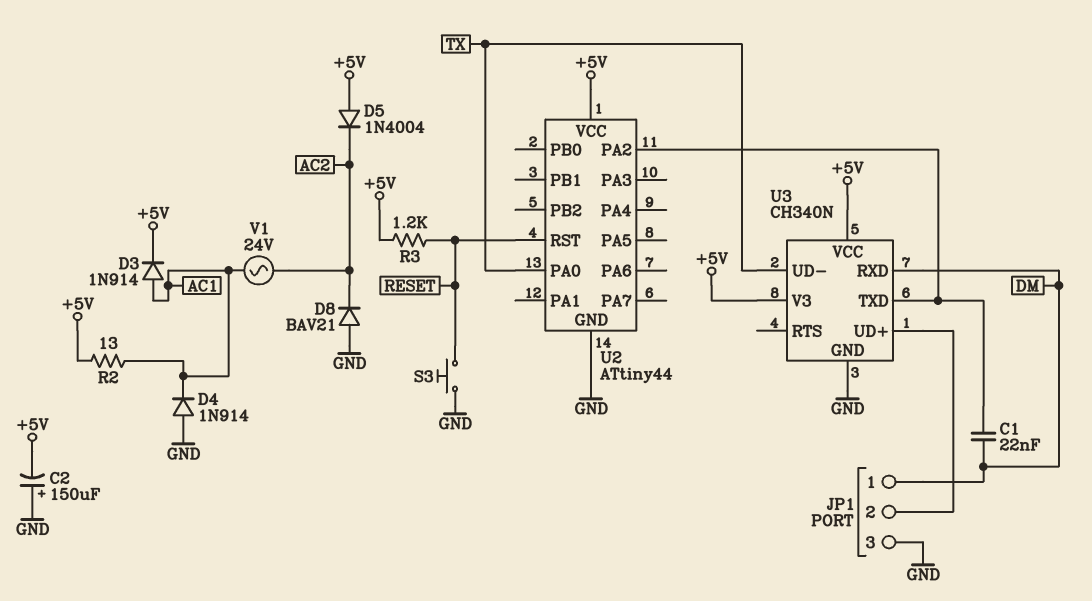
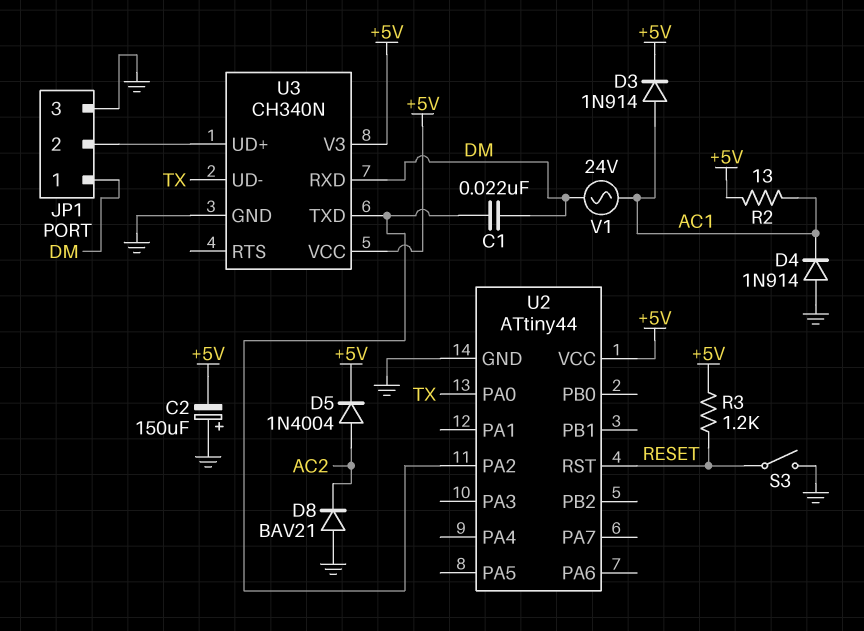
D5: diode 1N4004 (A +5V, K AC2) -> diode 1N4004 (A AC2, K +5V)
S3: button (GND, RESET) -> switch (GND, RESET)
V1: AC 24V (AC1, AC2) -> AC 24V (AC1, DM)

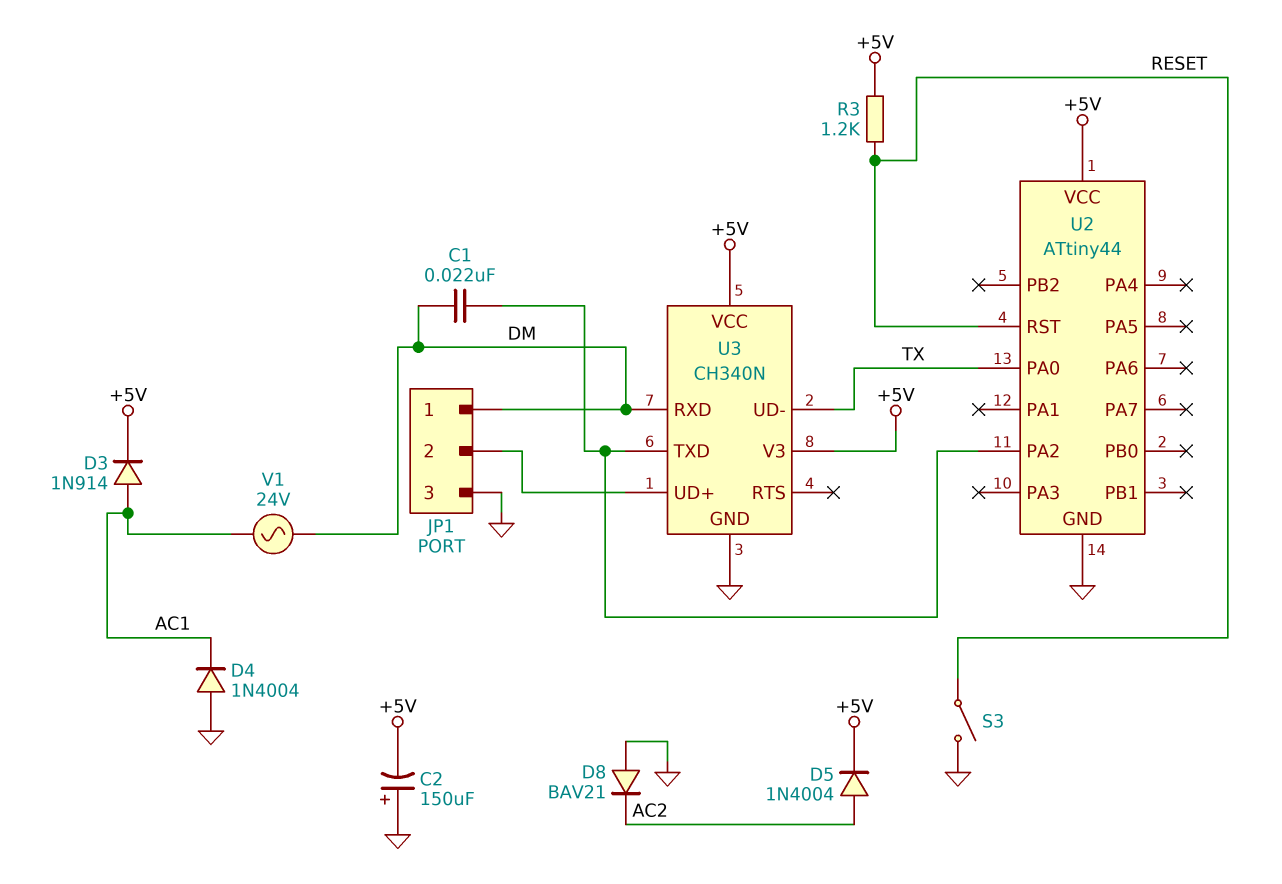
D4: diode 1N914 (A GND, K AC1) -> diode 1N4004 (A GND, K AC1)
R2: 13 (+5V, AC1) -> none

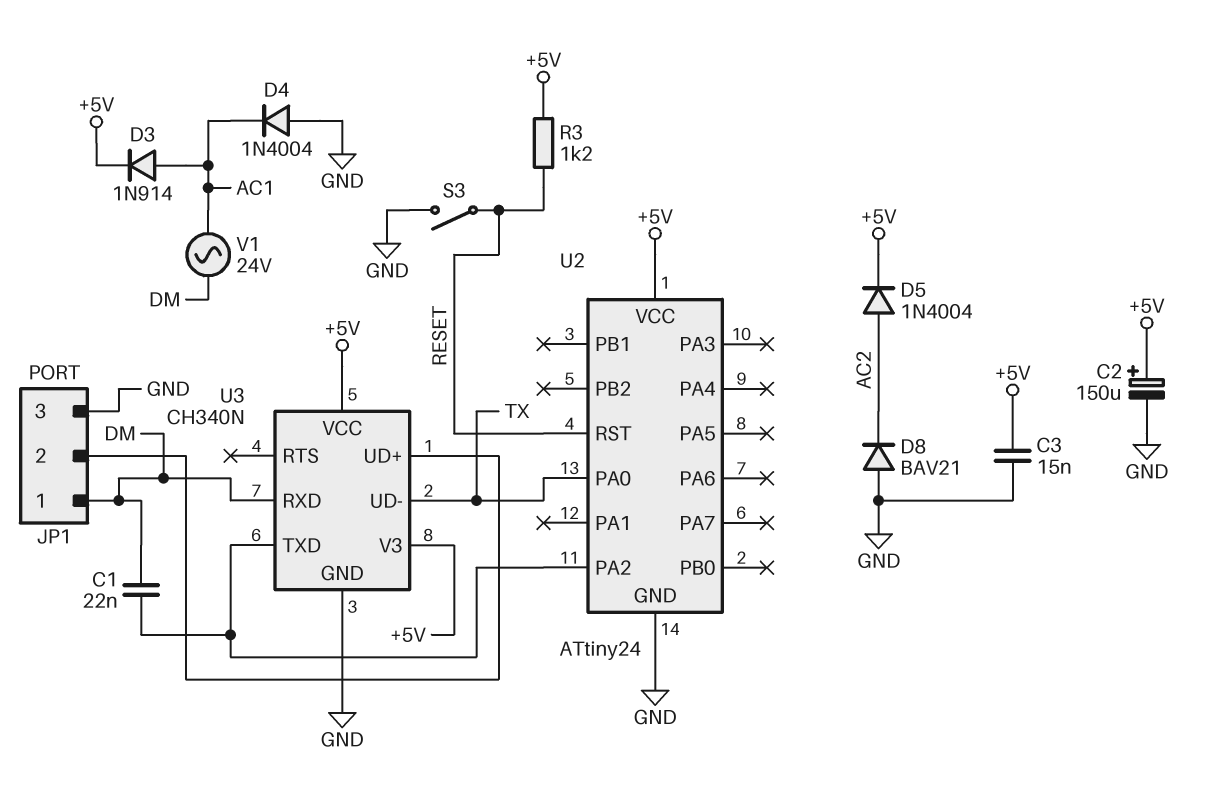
C2: 150uF (plus GND, minus +5V) -> 150uF (plus +5V, minus GND)
C3: none -> 15nF (+5V, GND)
U2: ATtiny44 -> ATtiny24

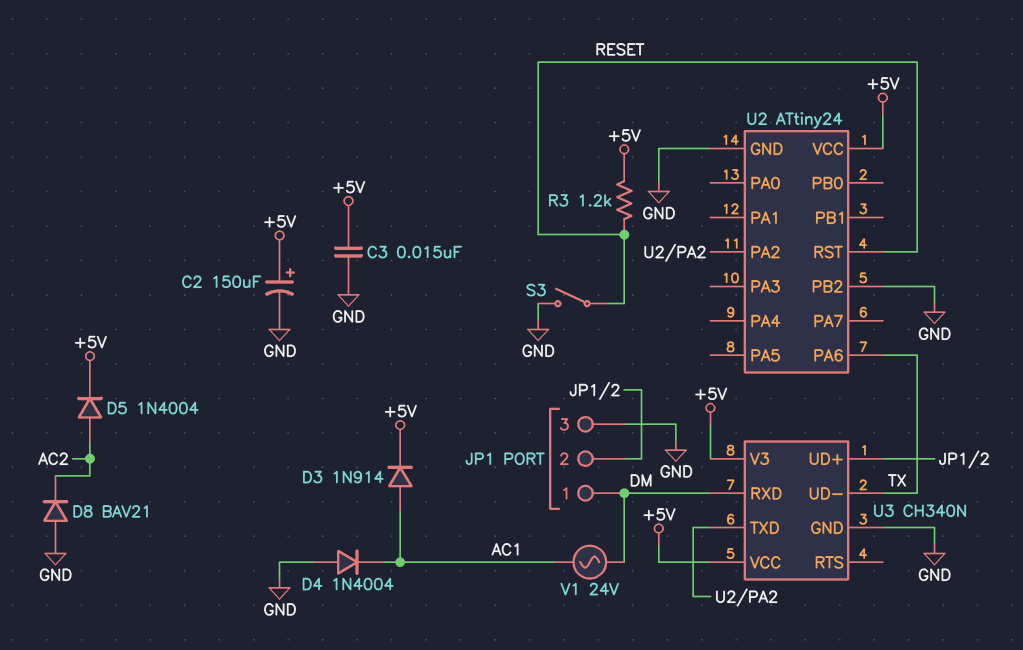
C1: 22nF (DM, U2/PA2) -> none
U2 pin PA0: TX -> none
U2 pin PA6: none -> TX
U2 pin PB2: none -> GND

